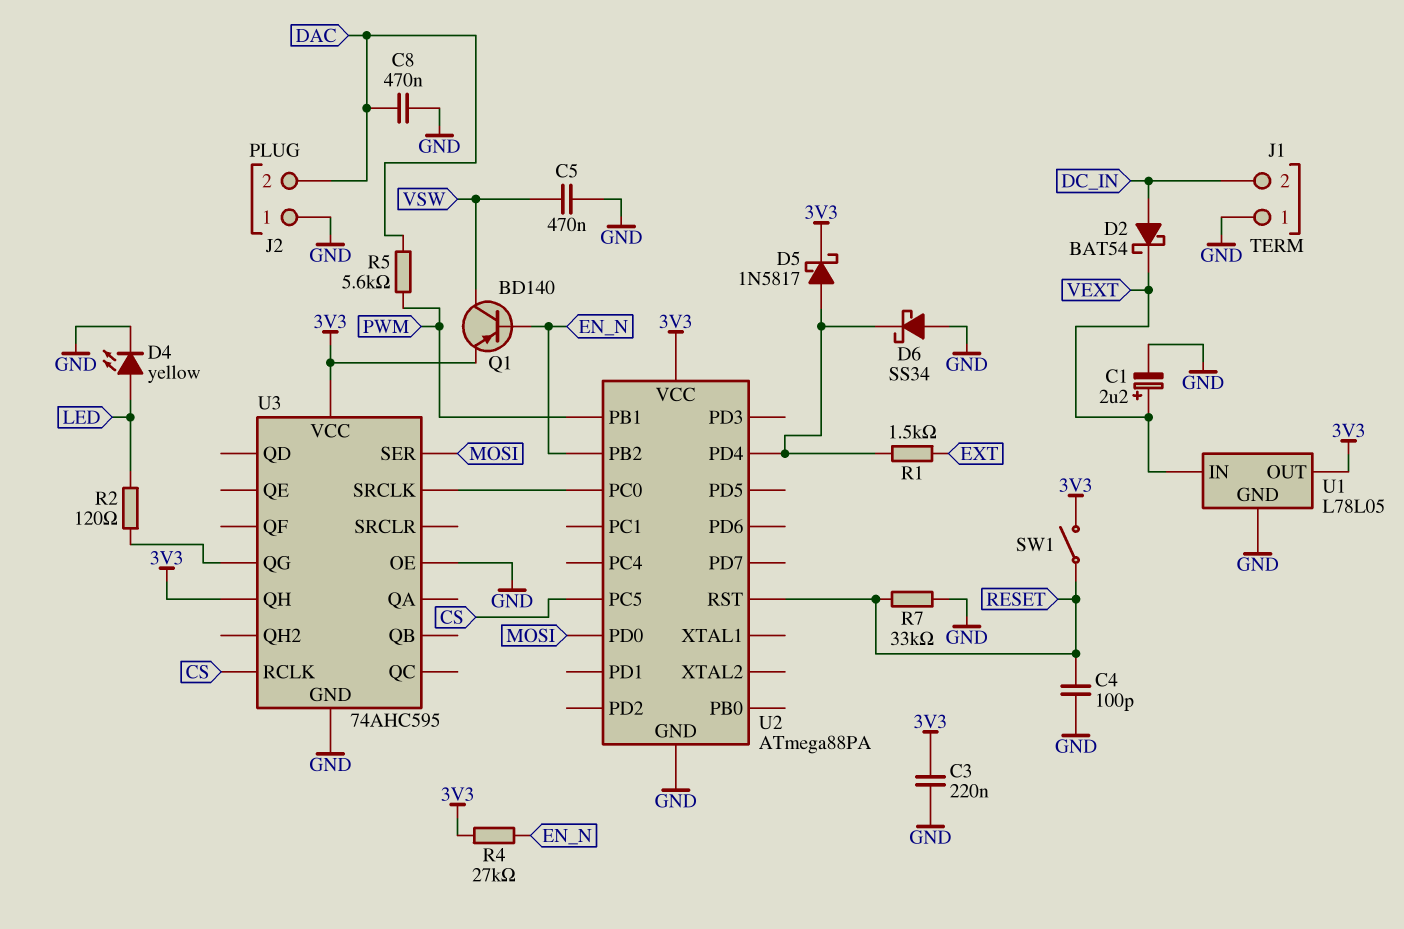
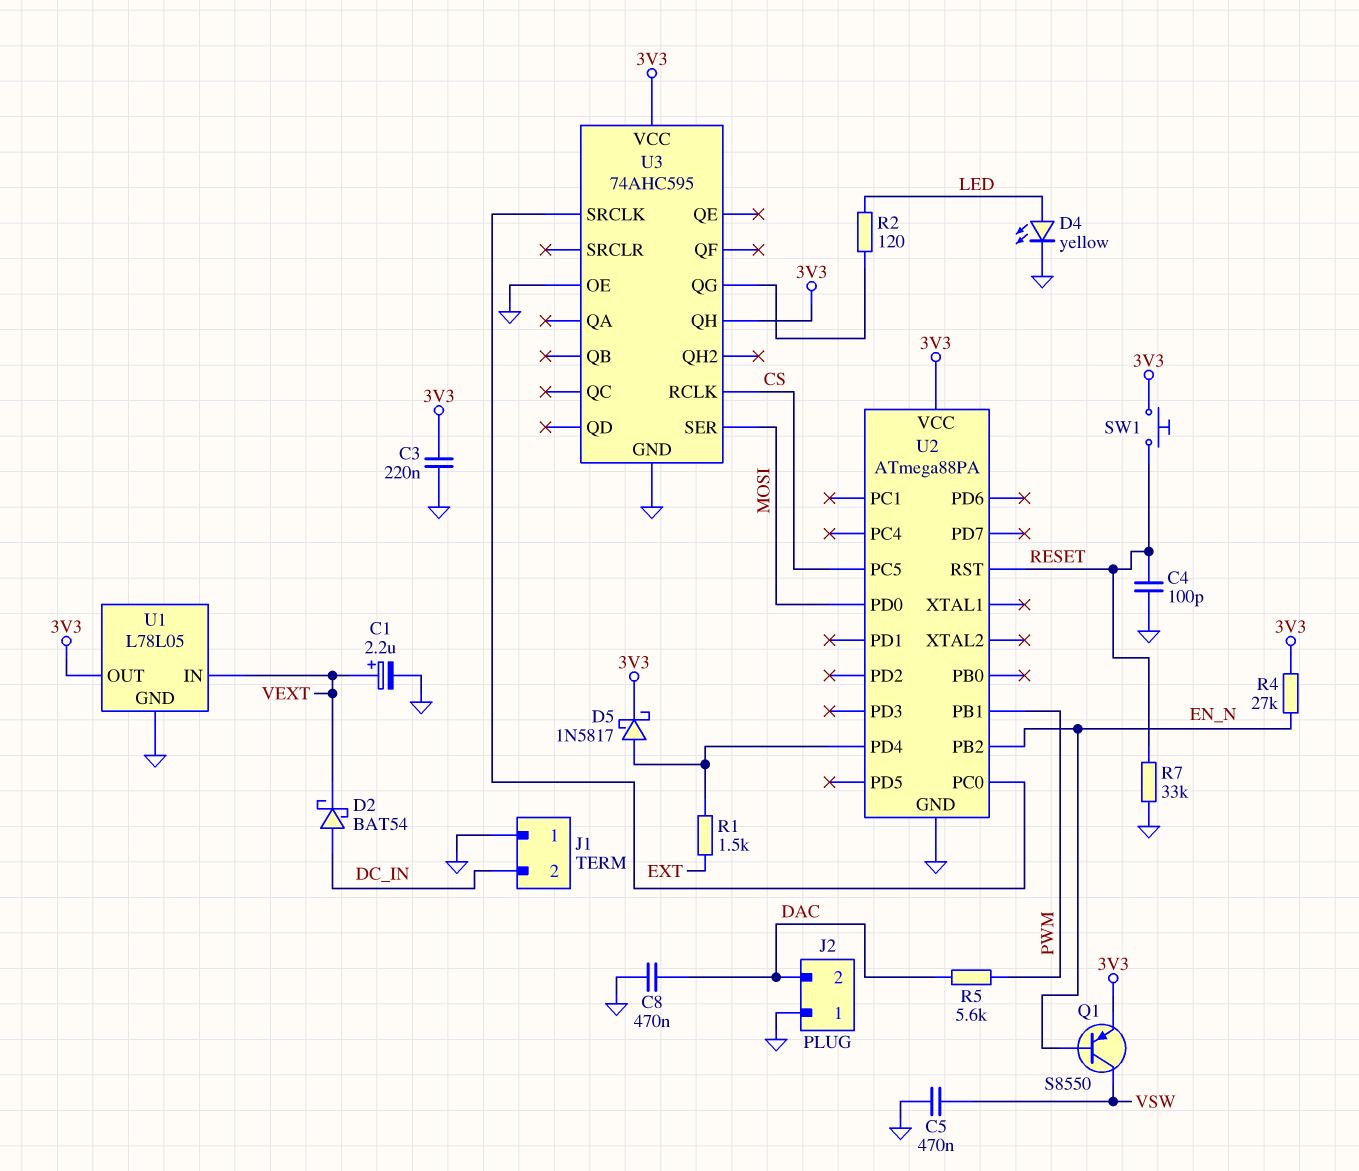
D6: schottky SS34 (A GND, K U2/PD4) -> none
Q1: PNP BD140 (B EN_N, C VSW, E 3V3) -> PNP S8550 (B EN_N, C VSW, E 3V3)
SW1: switch (3V3, RESET) -> button (3V3, RESET)

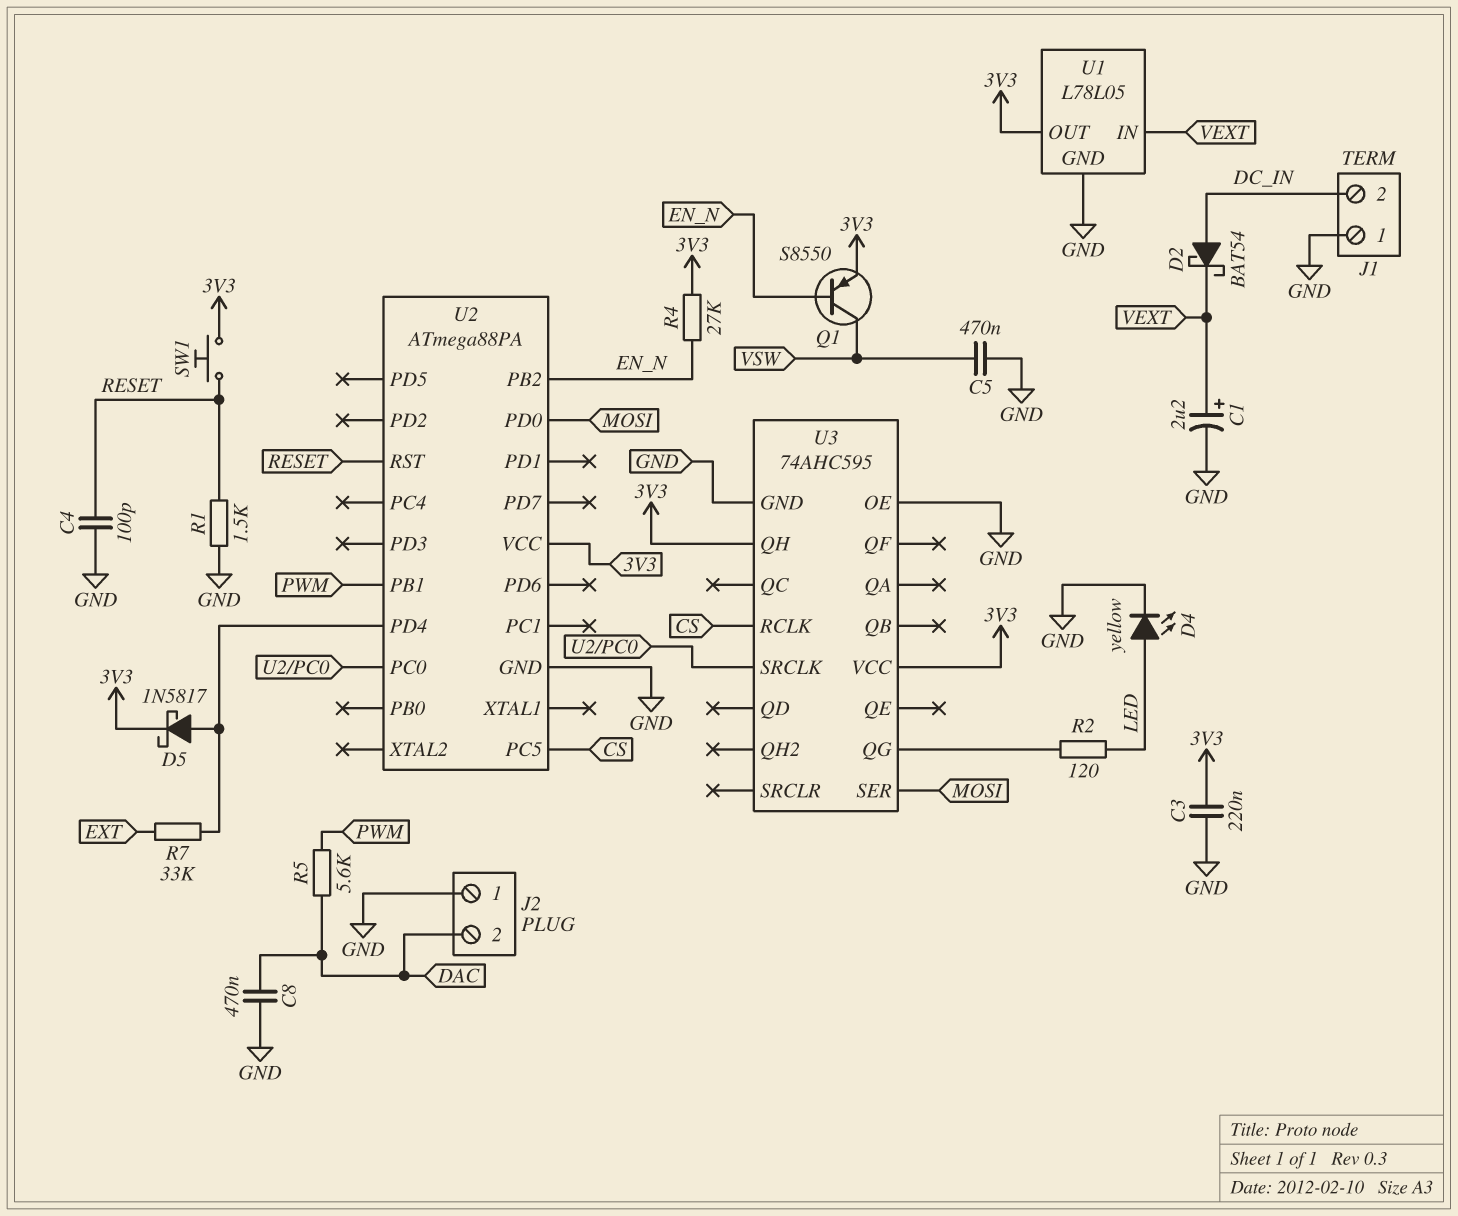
R1: 1.5k (EXT, U2/PD4) -> 1.5k (GND, RESET)
R7: 33k (GND, RESET) -> 33k (EXT, U2/PD4)

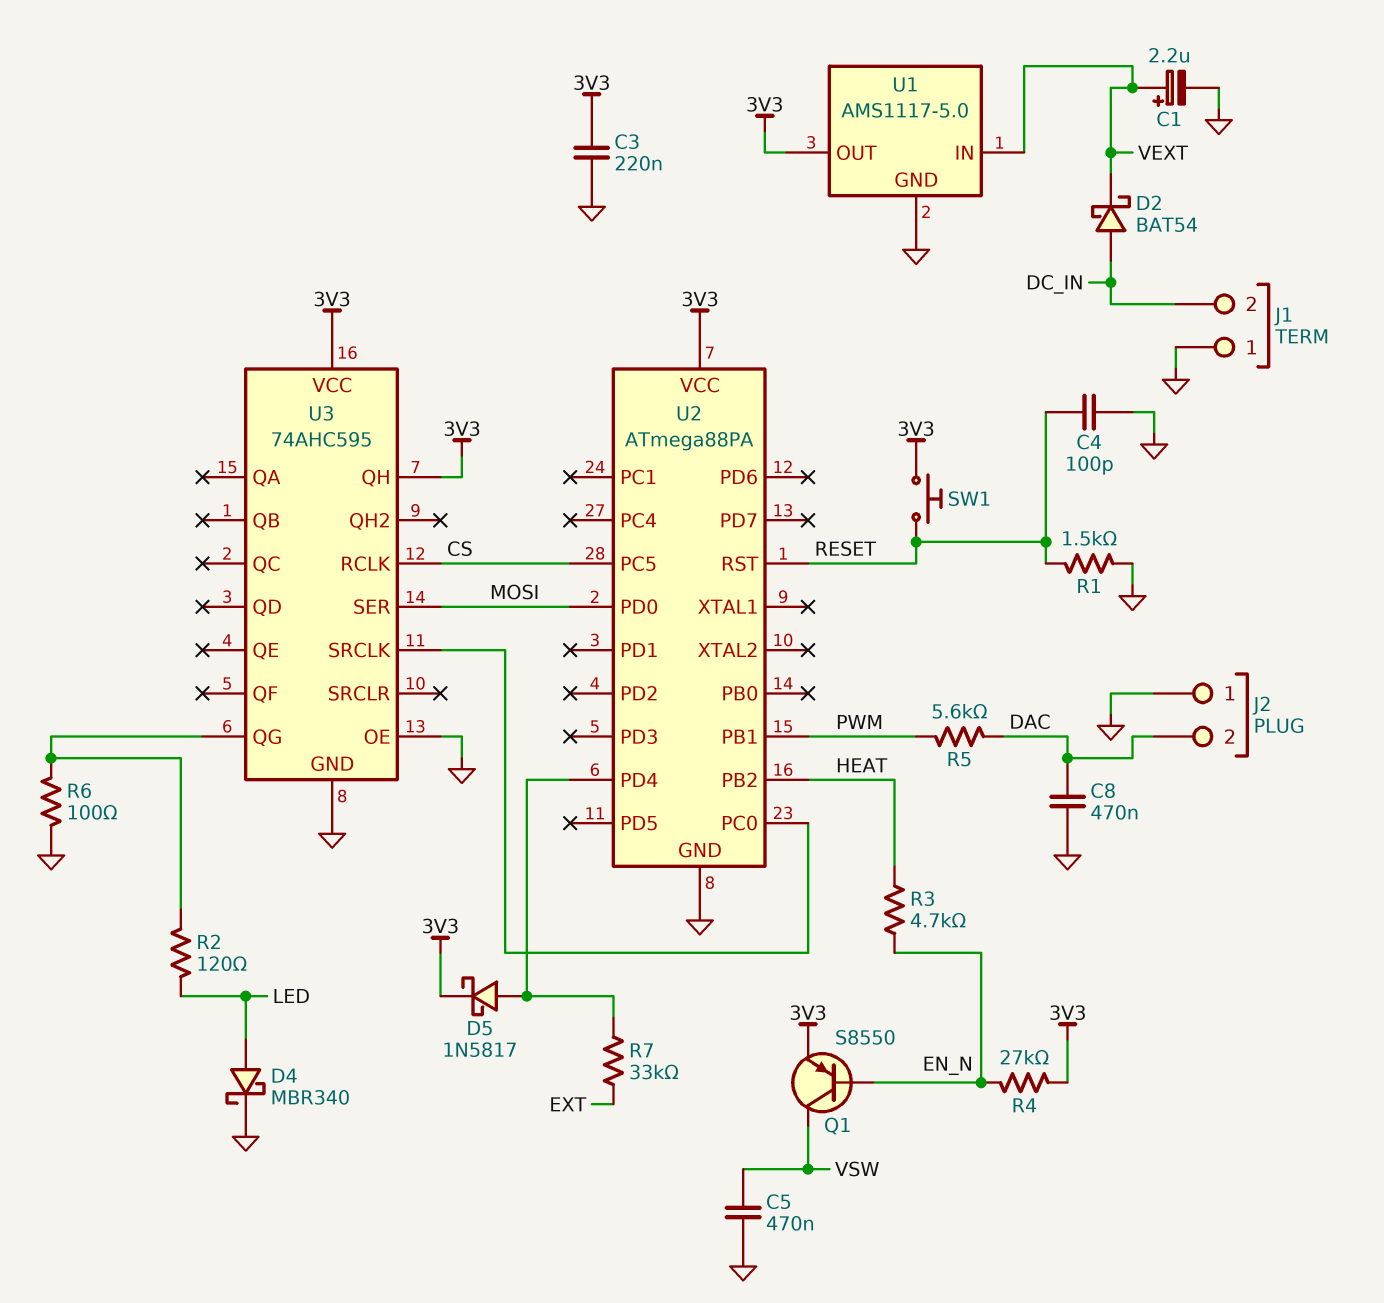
D4: LED yellow (A LED, K GND) -> schottky MBR340 (A LED, K GND)
R3: none -> 4.7k (EN_N, HEAT)
R6: none -> 100 (GND, U3/QG)
U1: L78L05 -> AMS1117-5.0
U2 pin PB2: EN_N -> HEAT

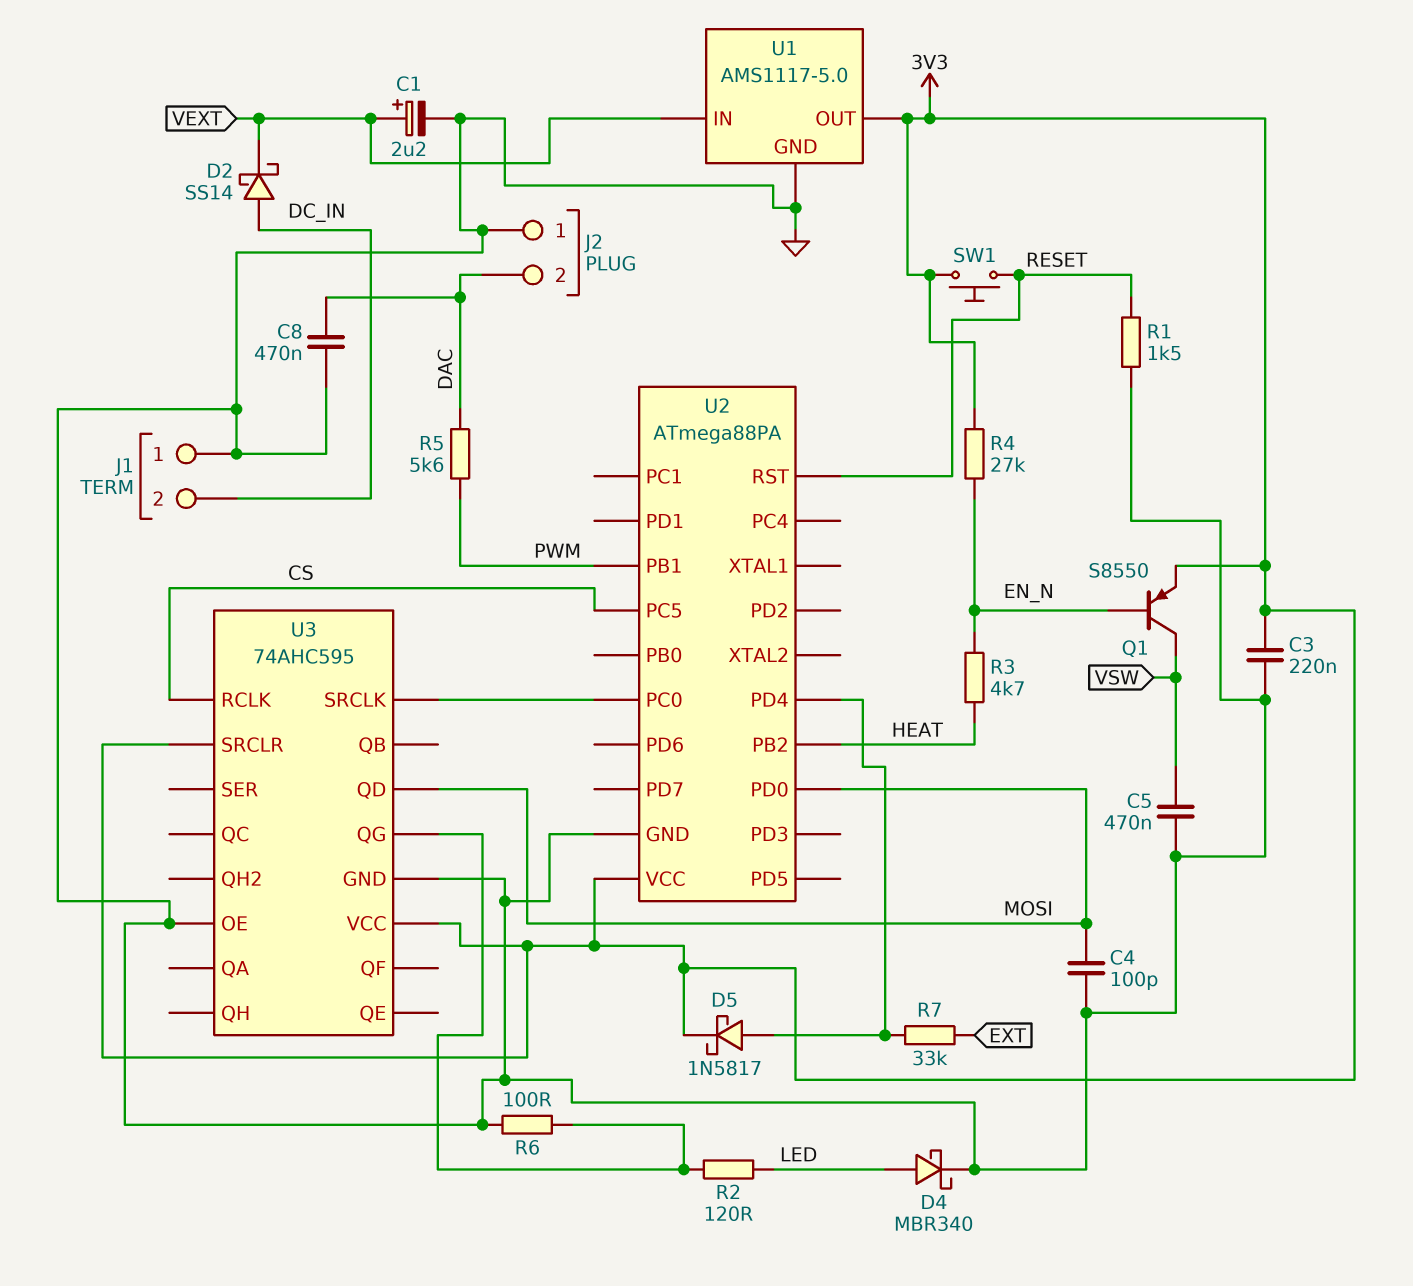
C4: 100pF (GND, RESET) -> 100pF (GND, MOSI)
D2: schottky BAT54 (A DC_IN, K VEXT) -> schottky SS14 (A DC_IN, K VEXT)
U3 pin QD: none -> MOSI
U3 pin QH: 3V3 -> none
U3 pin SER: MOSI -> none
U3 pin SRCLR: none -> 3V3

